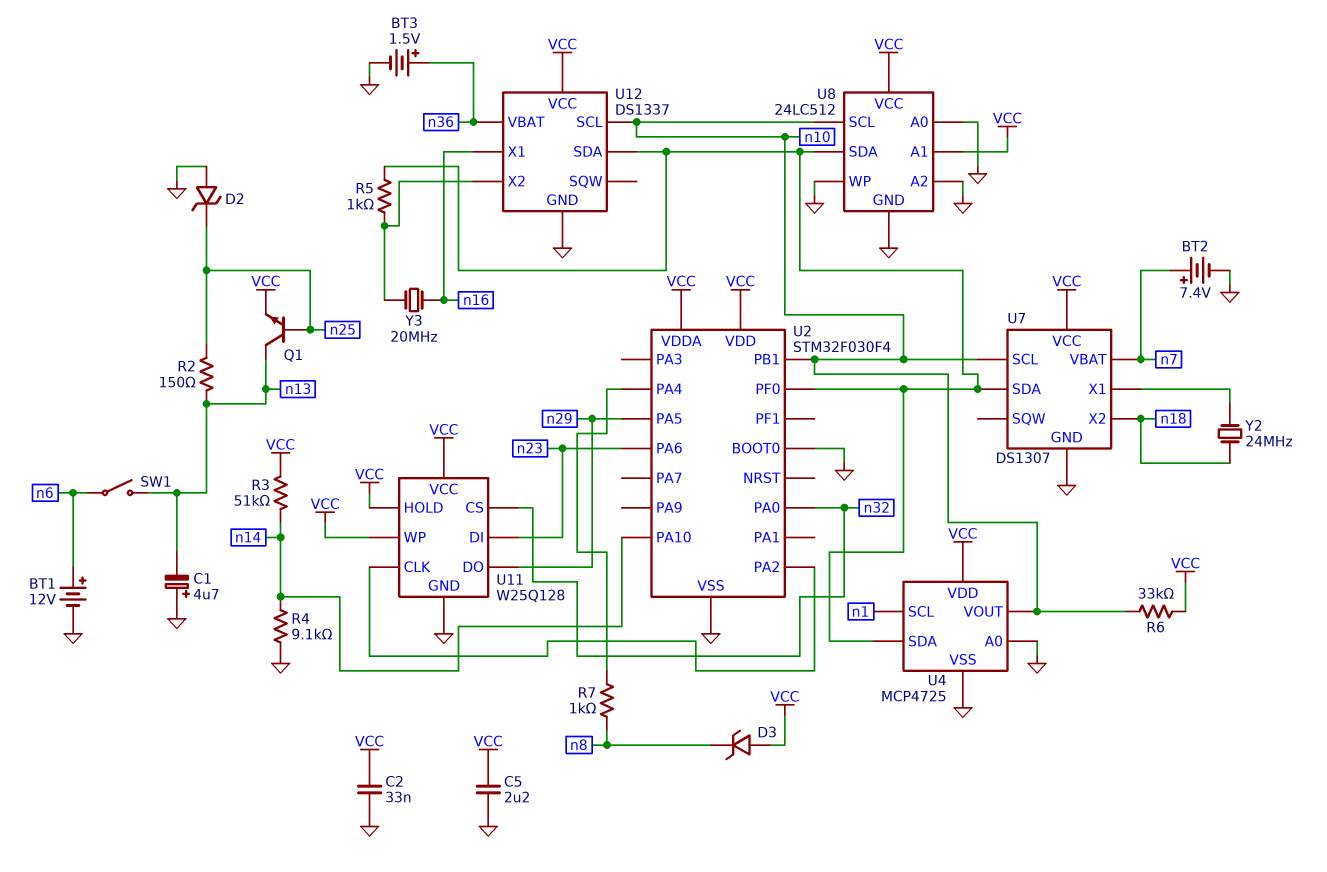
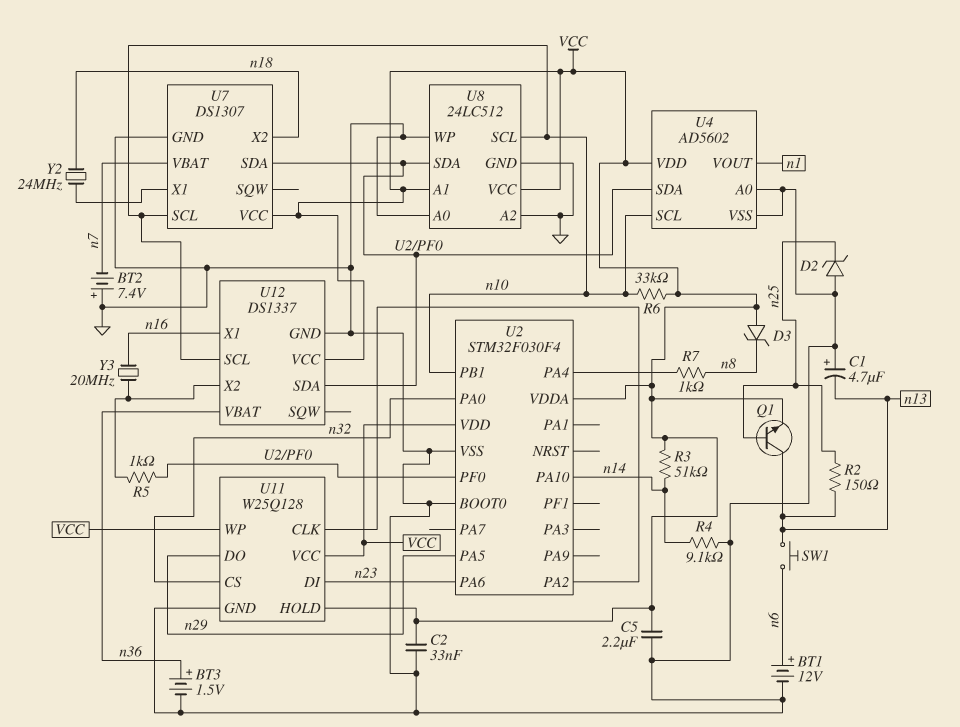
BT2: 7.4V (plus n7, minus GND) -> 7.4V (plus GND, minus n7)
SW1: switch (n6, n13) -> button (n6, n13)
U4: MCP4725 -> AD5602
U4 pin SCL: n1 -> n10
U4 pin VOUT: n10 -> n1

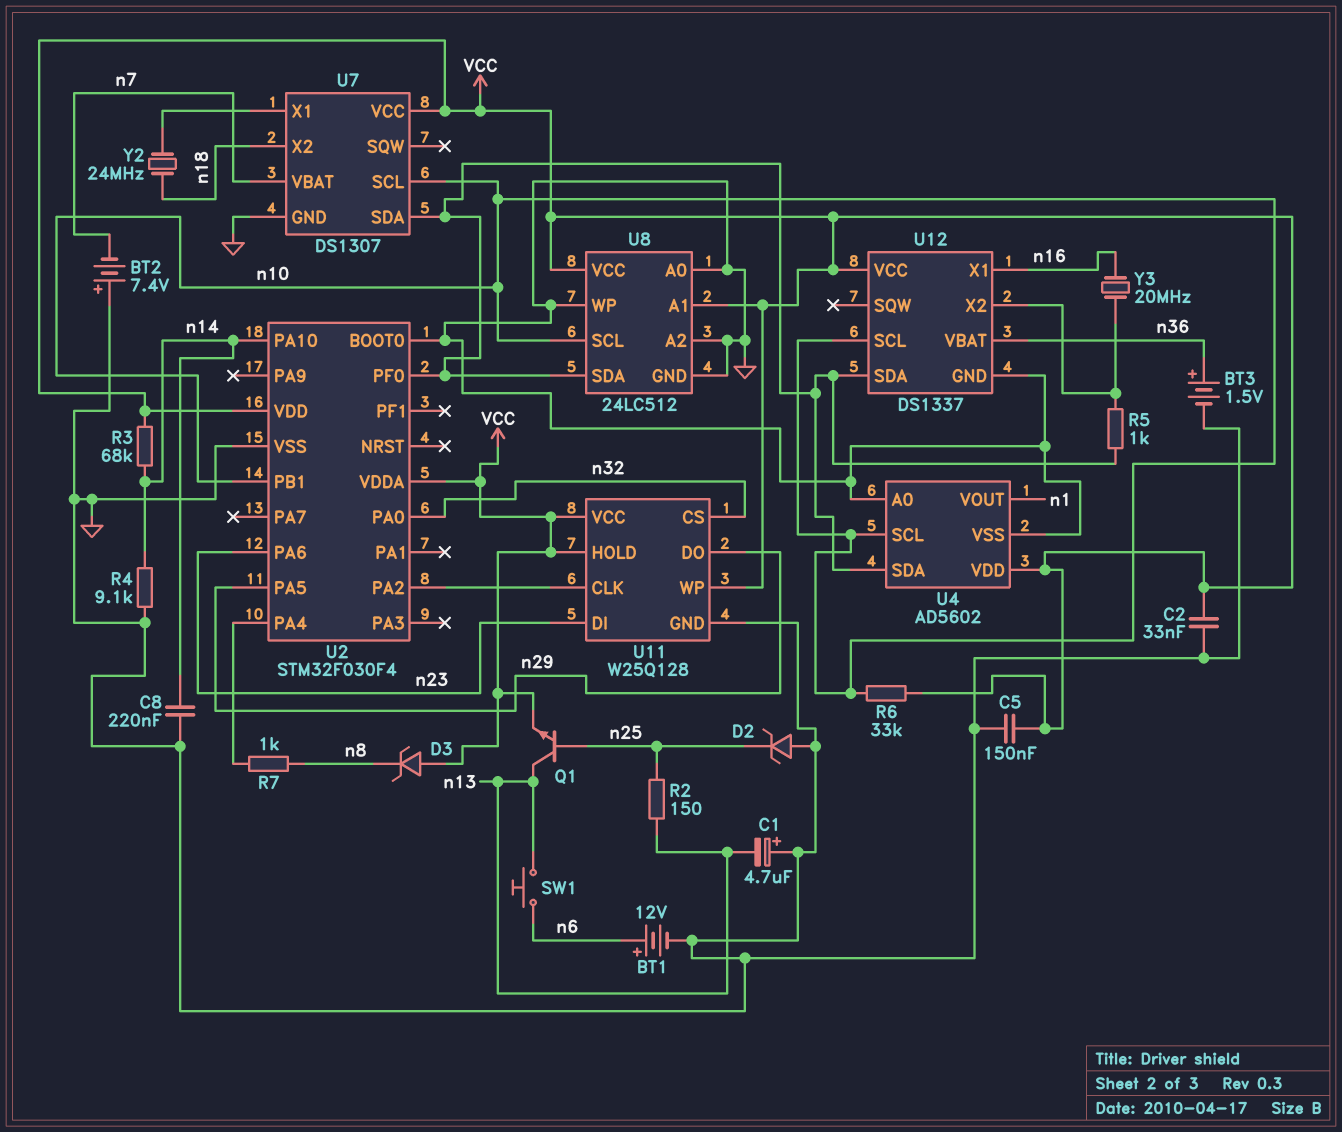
C5: 2.2uF (GND, VCC) -> 150nF (GND, VCC)
C8: none -> 220nF (GND, n14)
R3: 51k (VCC, n14) -> 68k (VCC, n14)

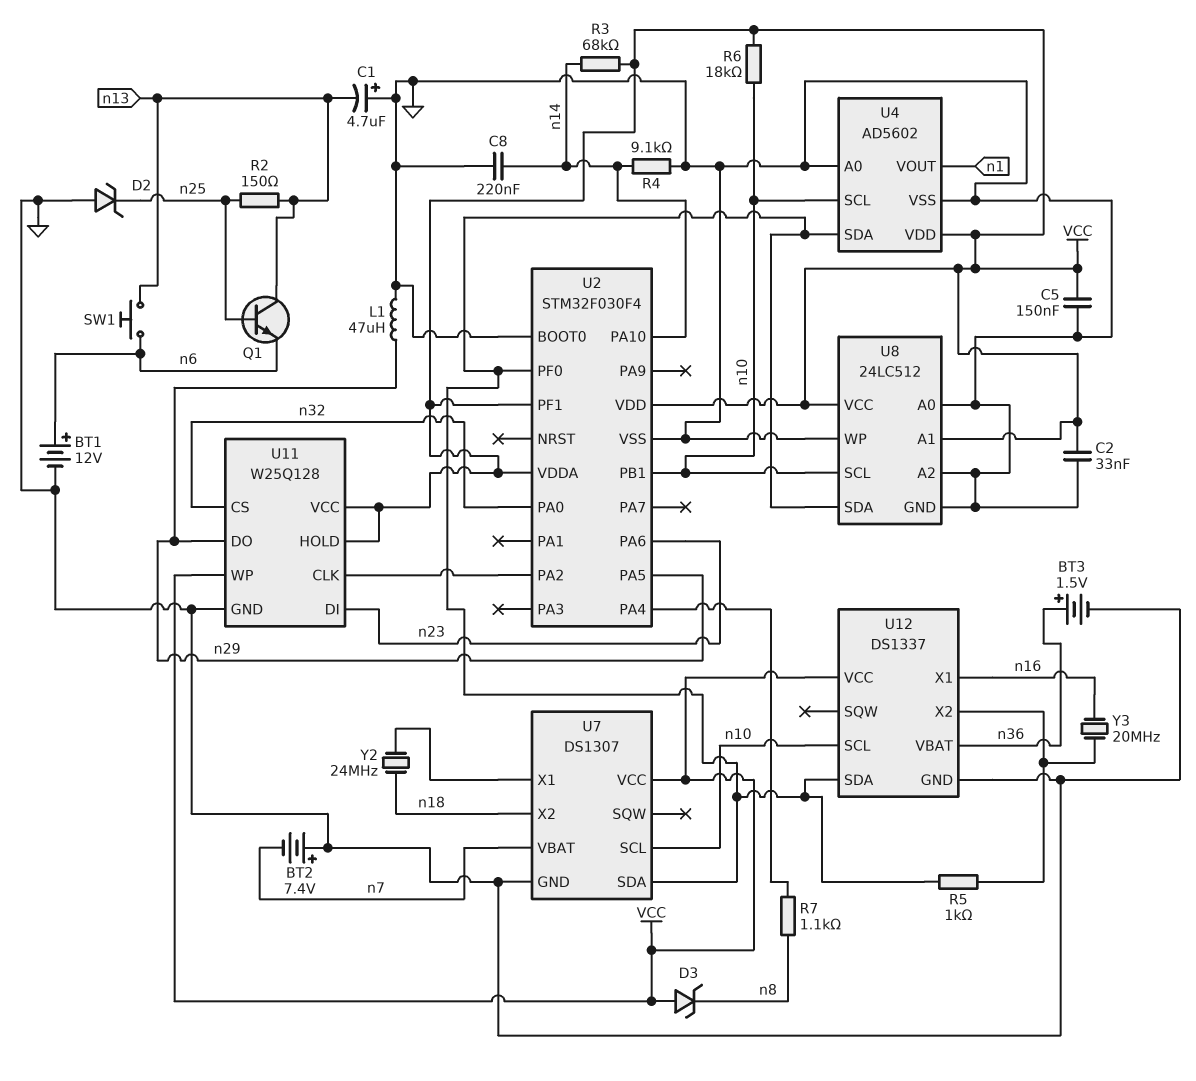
L1: none -> 47uH (GND, n29)
Q1: NPN (B n25, C n13, E VCC) -> NPN (B n25, C n13, E n6)
R6: 33k (VCC, n10) -> 18k (VCC, n10)
R7: 1k (U2/PA4, n8) -> 1.1k (U2/PA4, n8)
U2 pin PF1: none -> VCC

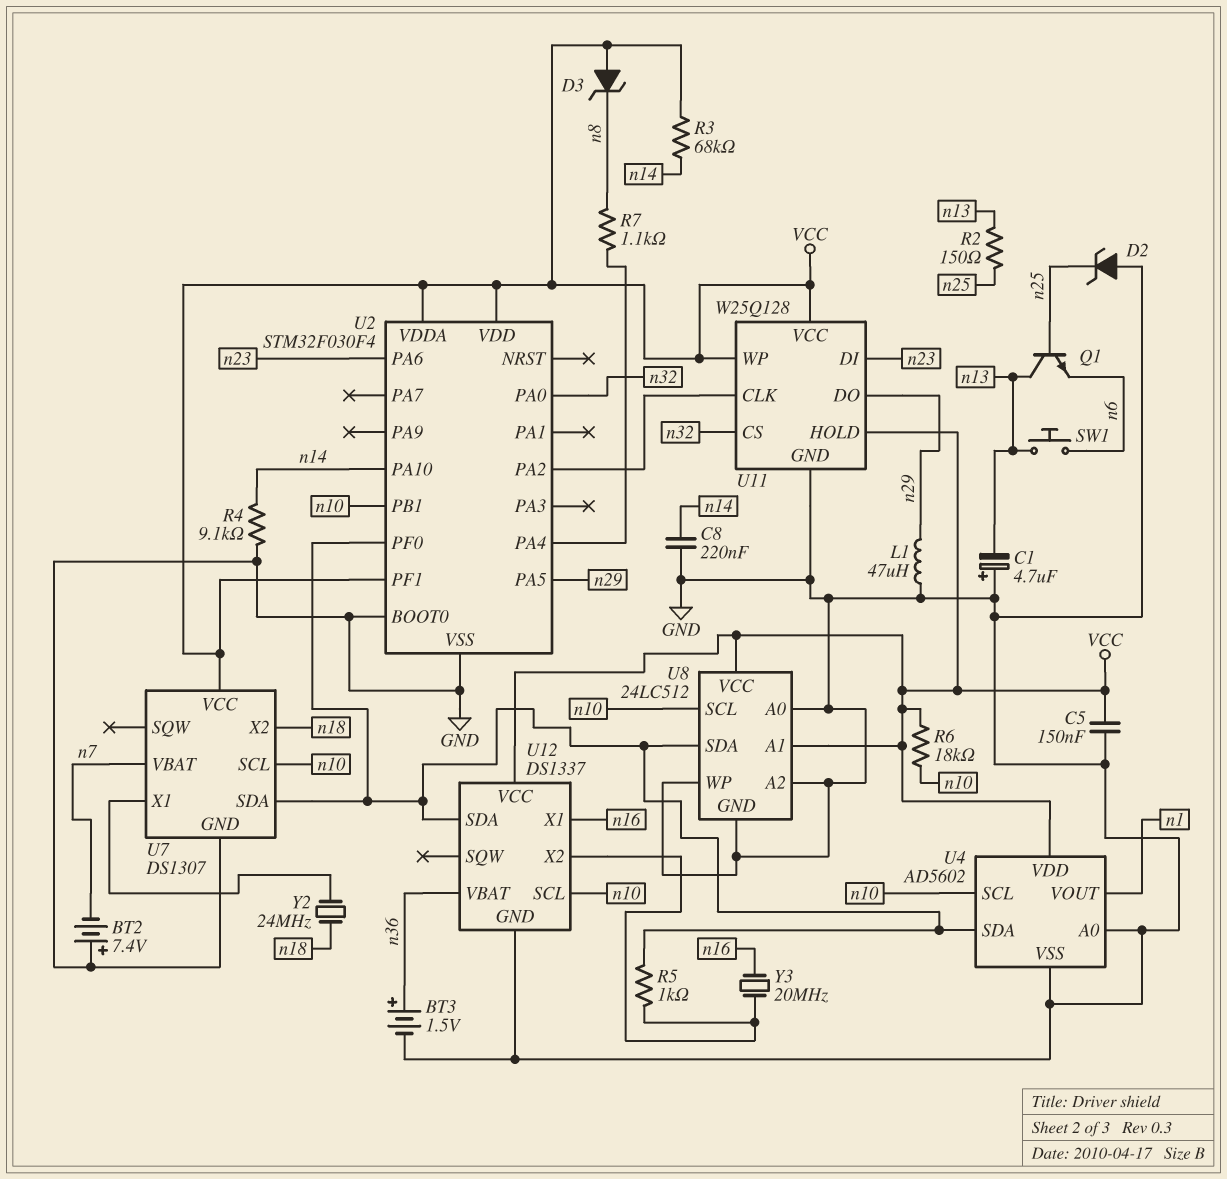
BT1: 12V (plus n6, minus GND) -> none
C2: 33nF (GND, VCC) -> none

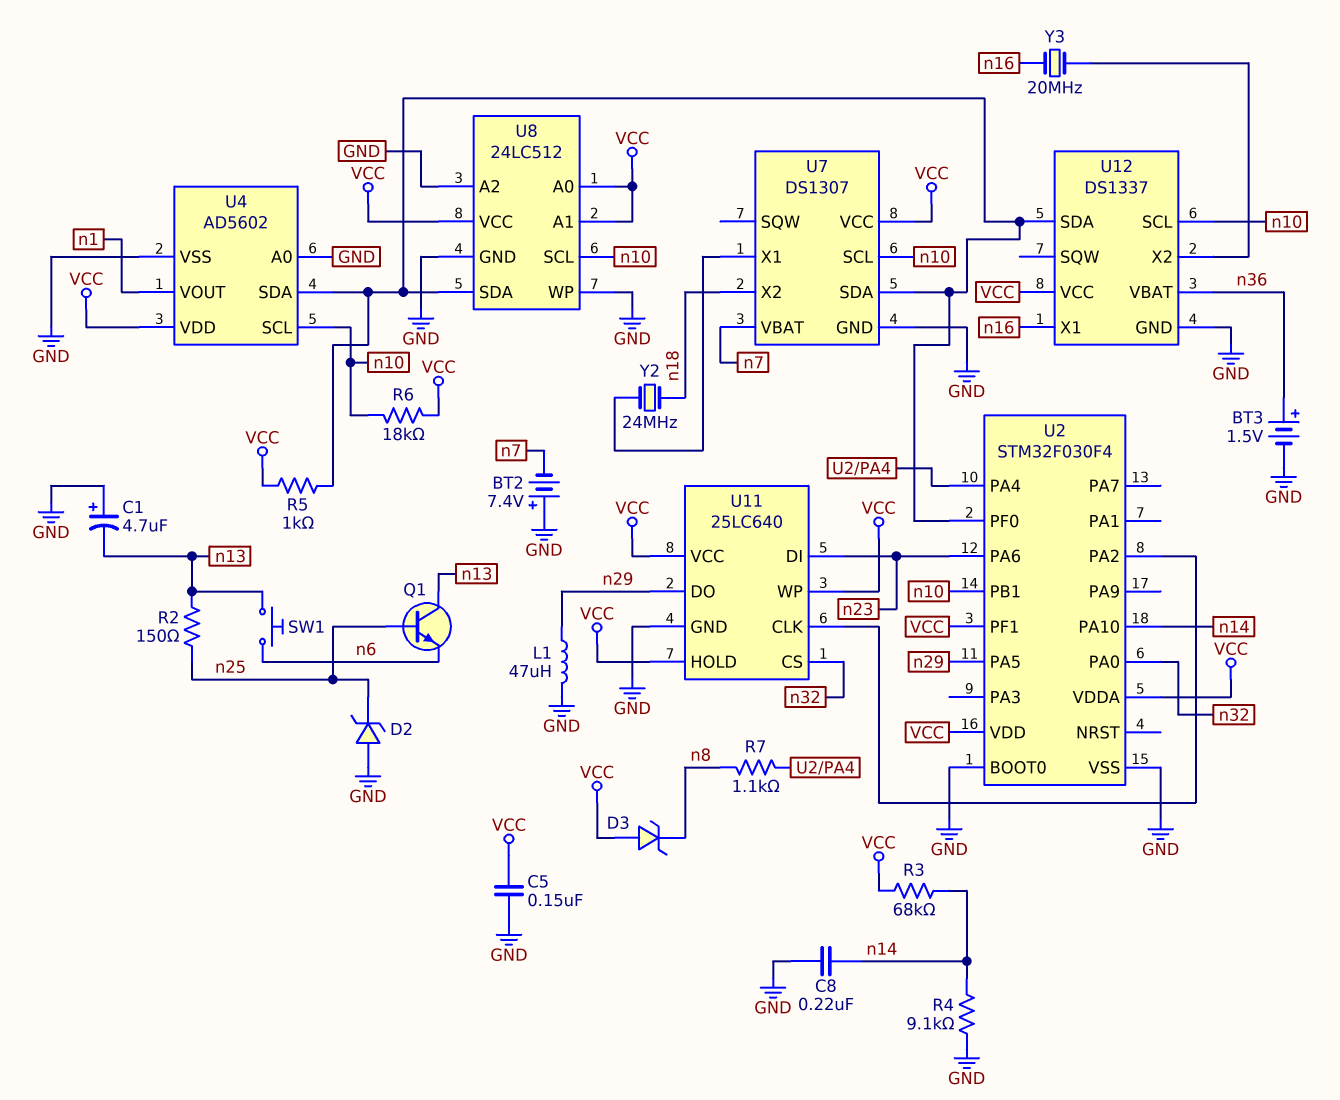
R5: 1k (U2/PF0, U12/X2) -> 1k (U2/PF0, VCC)
U8 pin A0: GND -> VCC
U11: W25Q128 -> 25LC640

